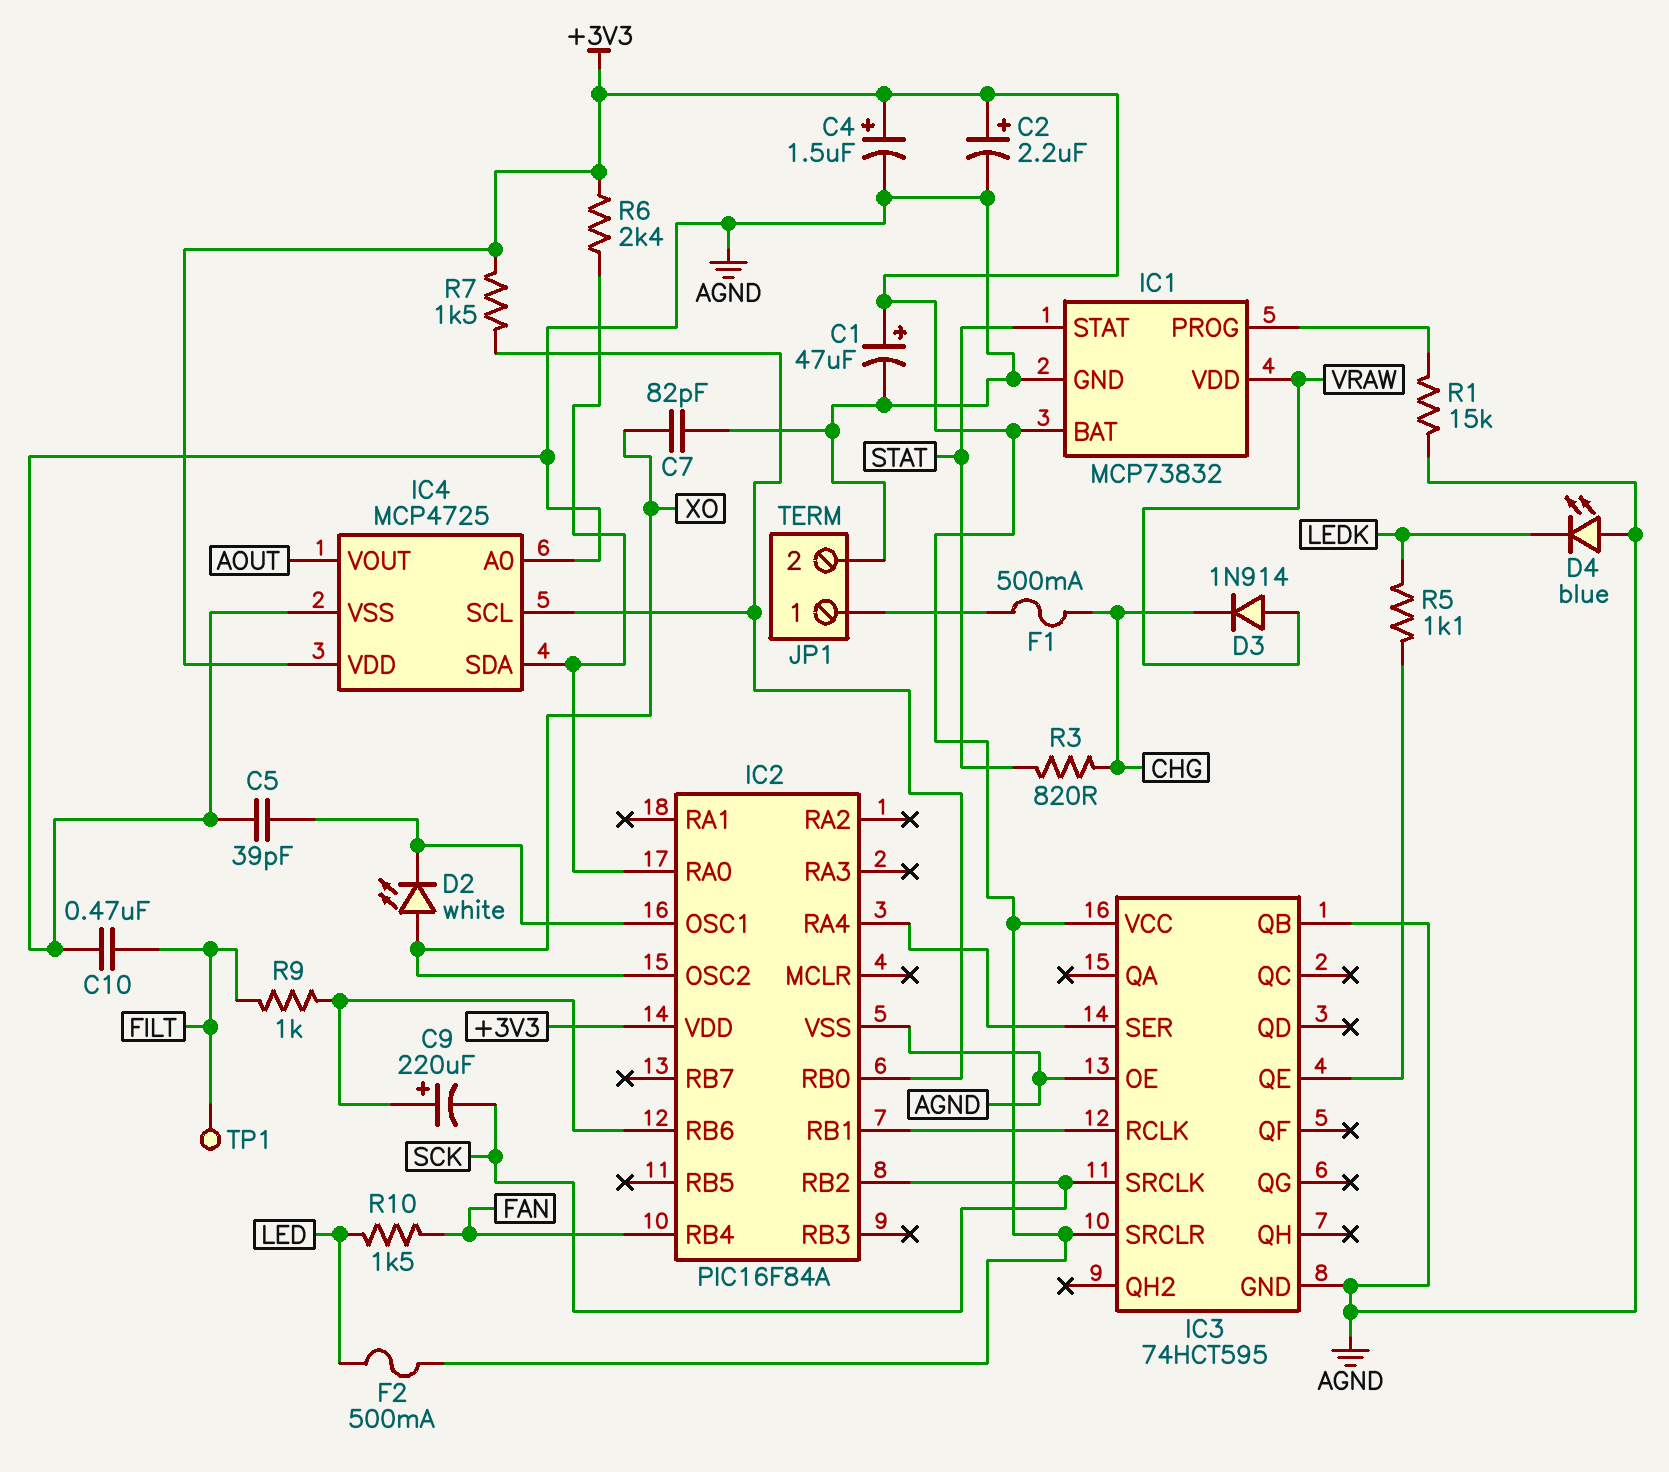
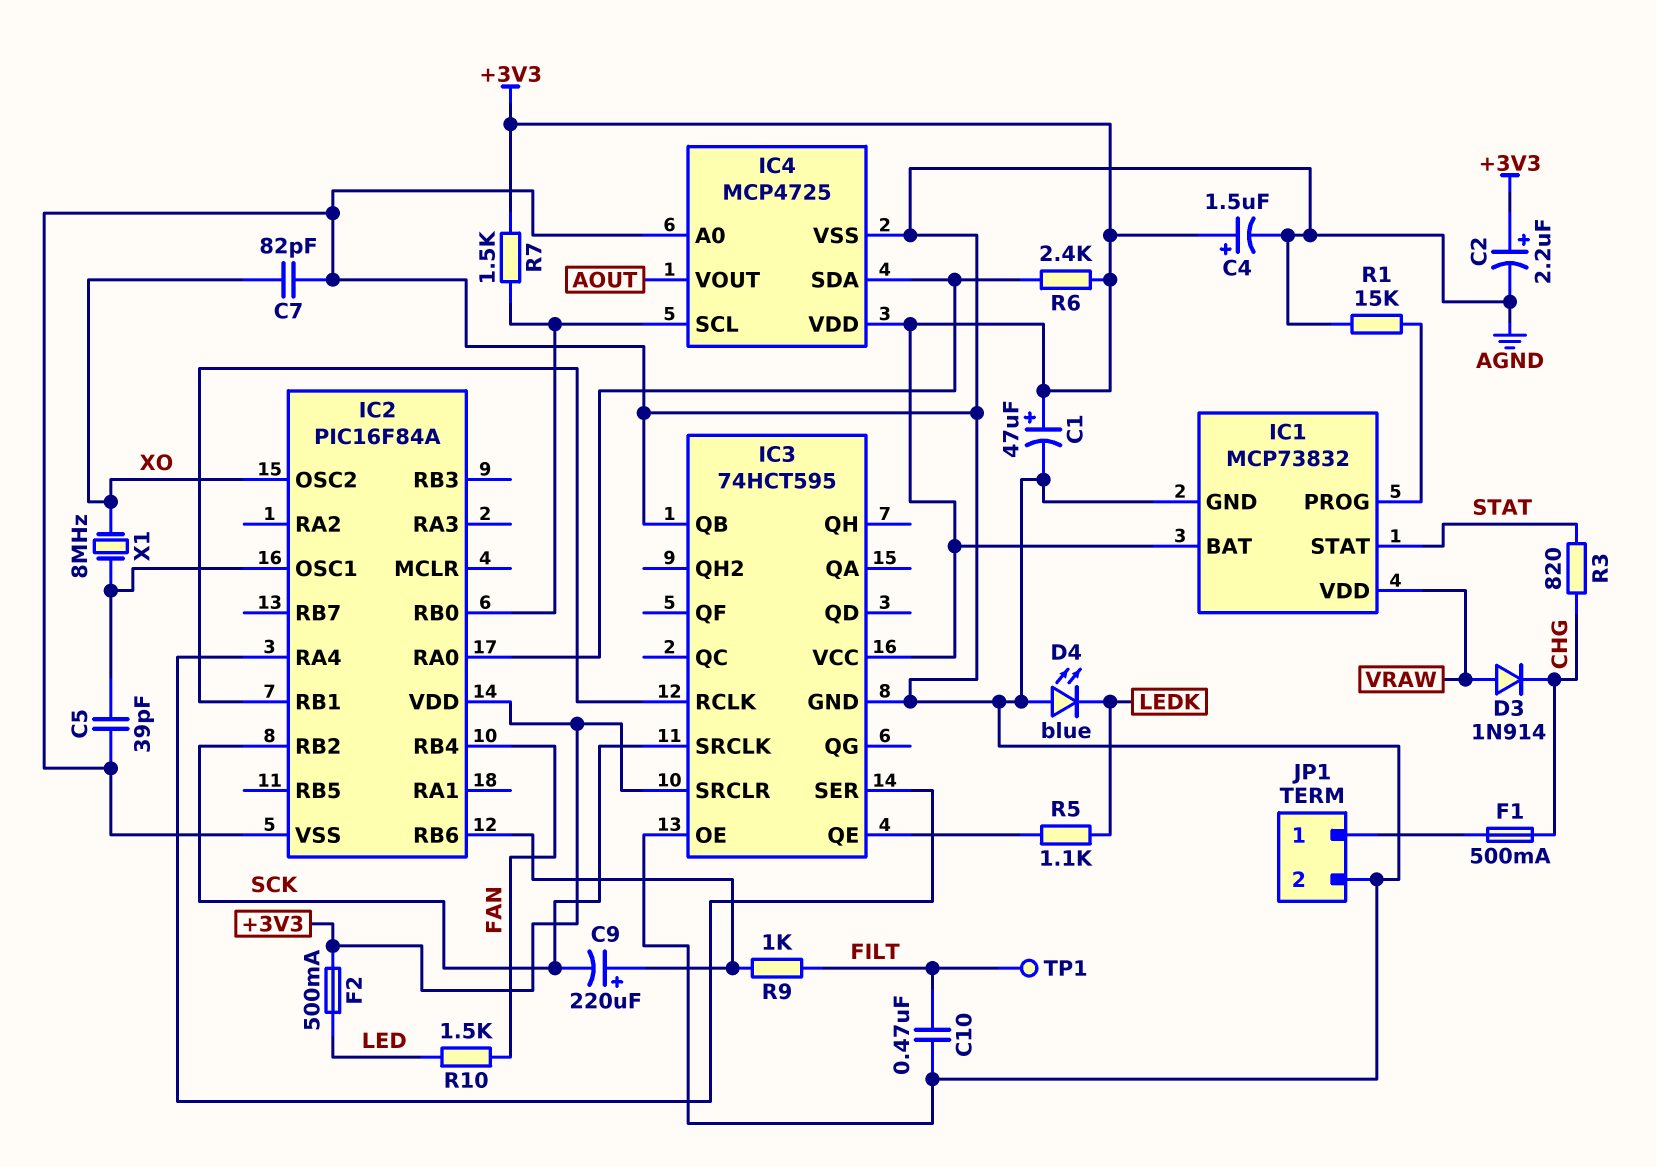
D2: LED white (A XO, K IC2/OSC1) -> none
X1: none -> 8MHz (IC2/OSC1, XO)

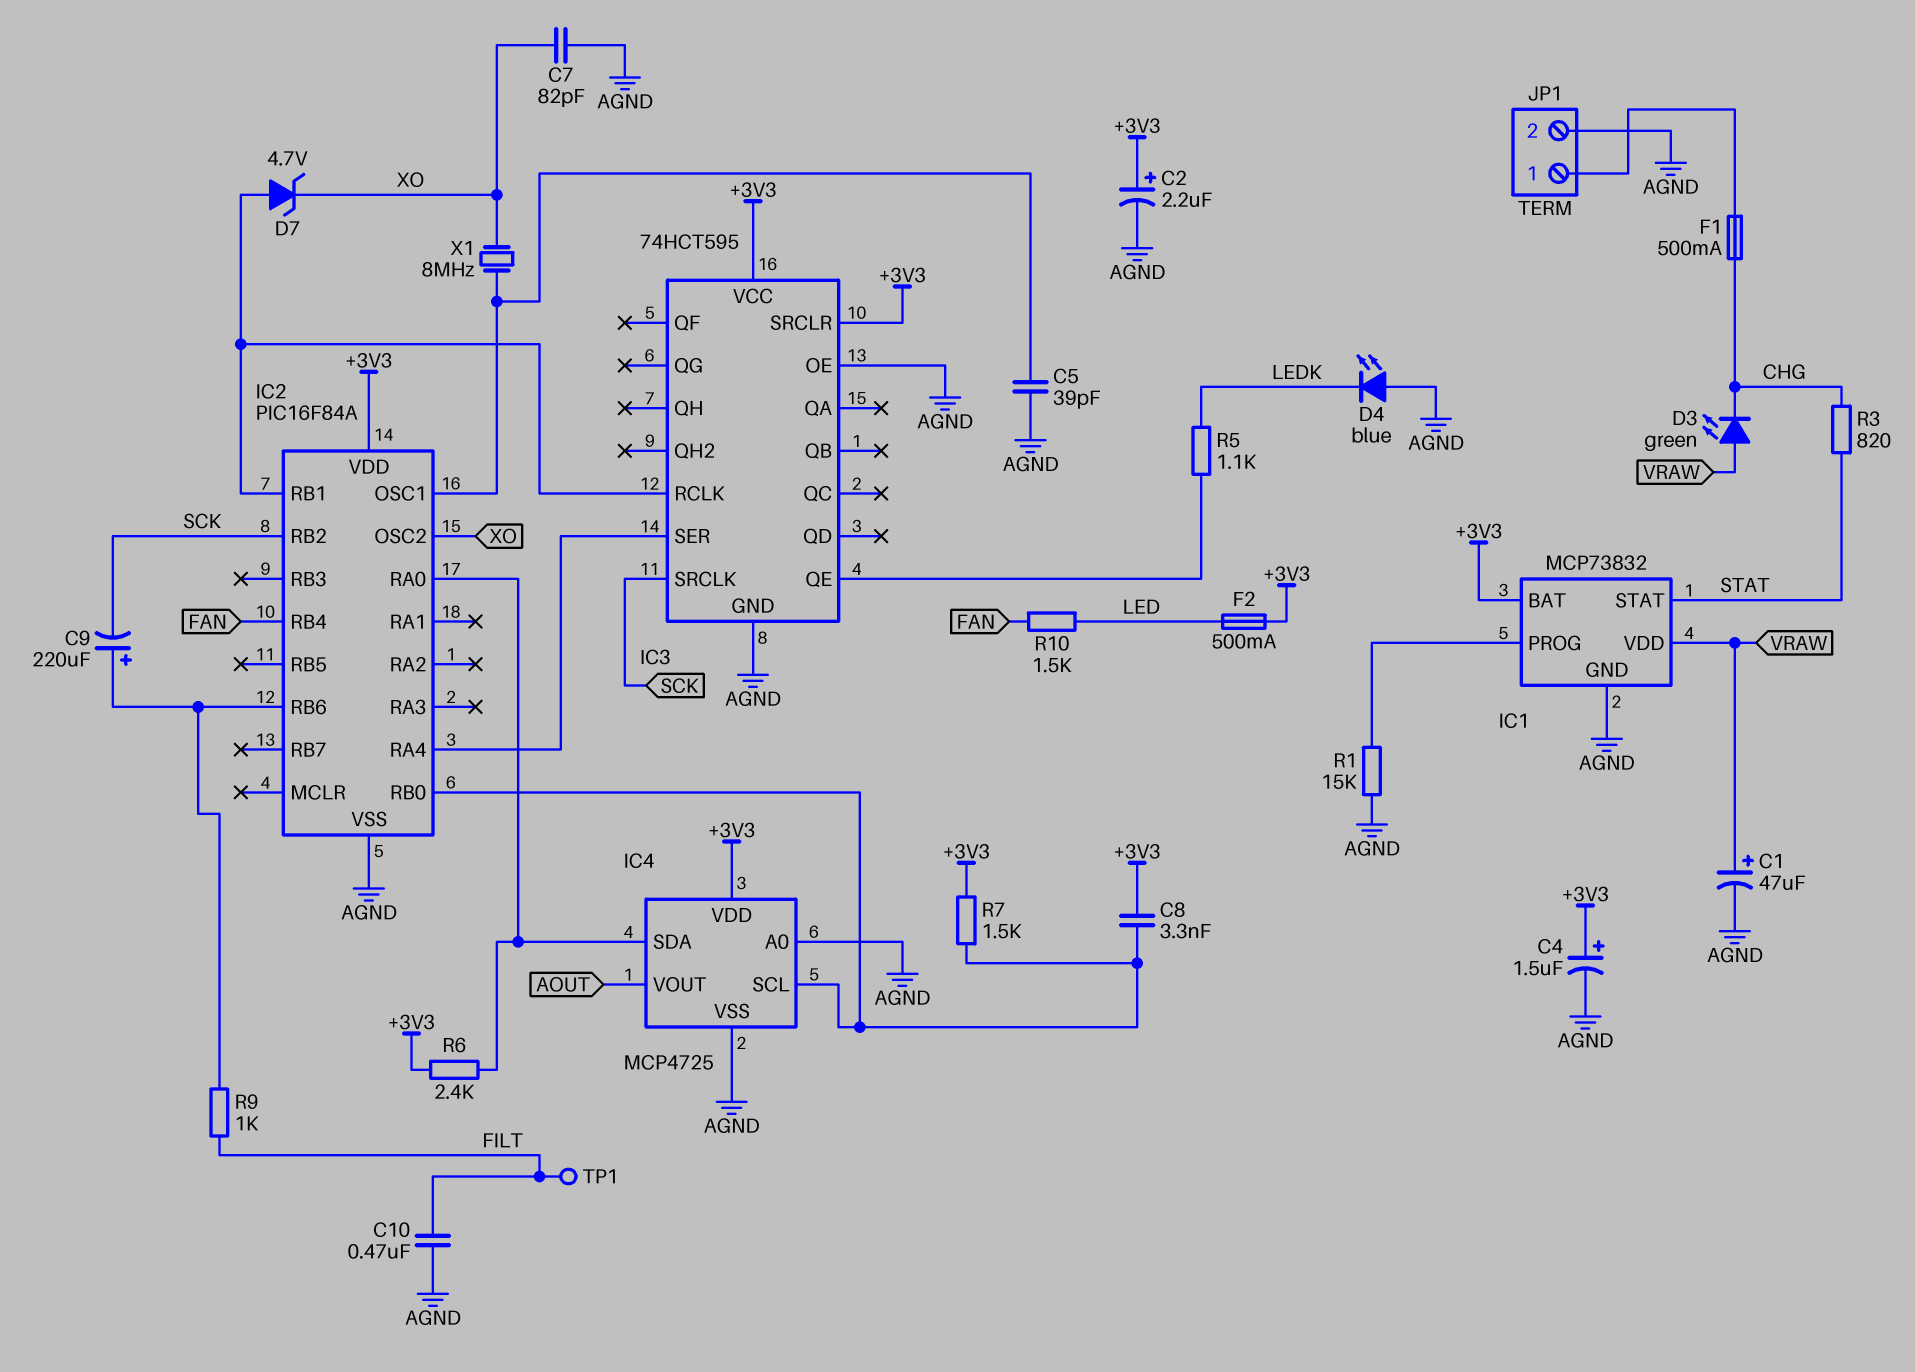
C1: 47uF (plus +3V3, minus AGND) -> 47uF (plus VRAW, minus AGND)
C8: none -> 3.3nF (+3V3, IC2/RB0)
D3: diode 1N914 (A VRAW, K CHG) -> LED green (A VRAW, K CHG)
D7: none -> zener 4.7V (A IC2/RB1, K XO)
IC3 pin QB: AGND -> none

